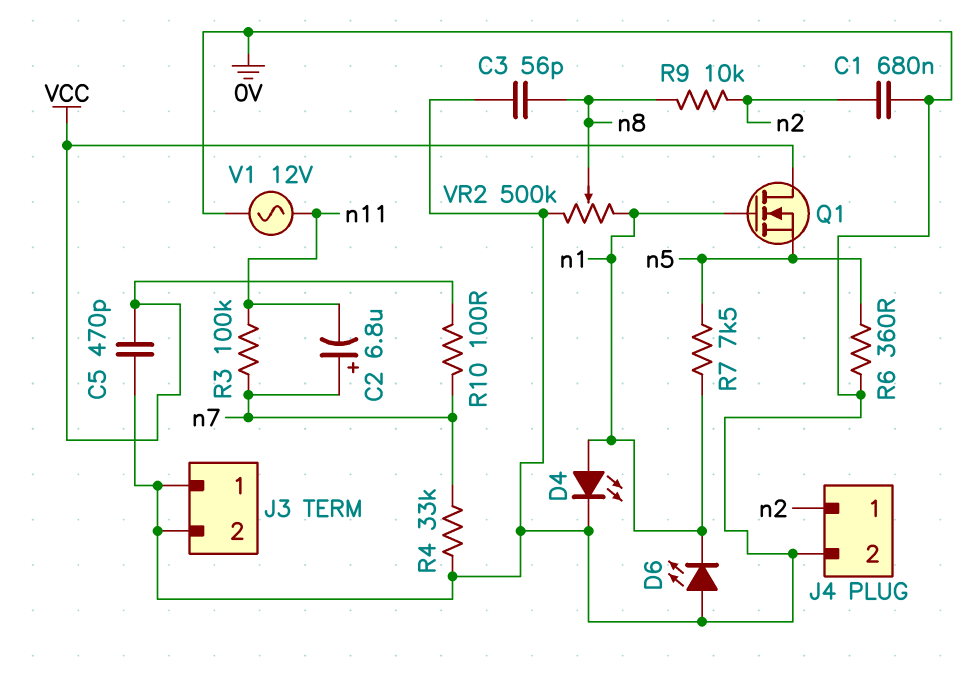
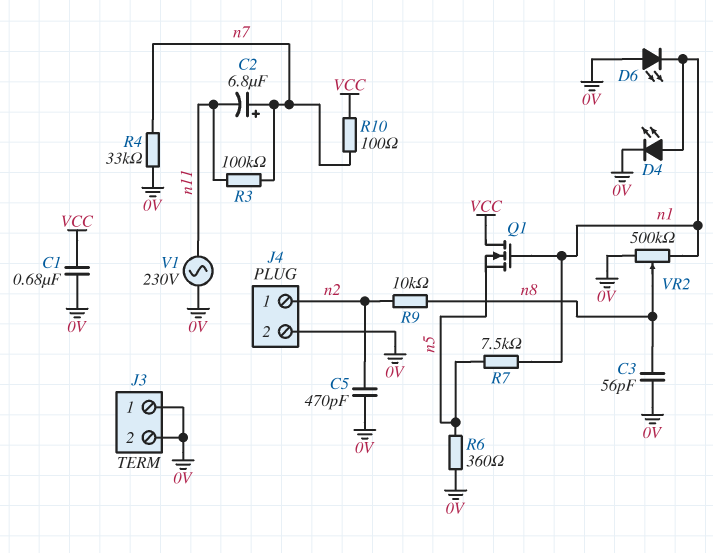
C1: 680nF (0V, n2) -> 680nF (0V, VCC)
C5: 470pF (0V, VCC) -> 470pF (0V, n2)
V1: AC 12V (0V, n11) -> AC 230V (0V, n11)

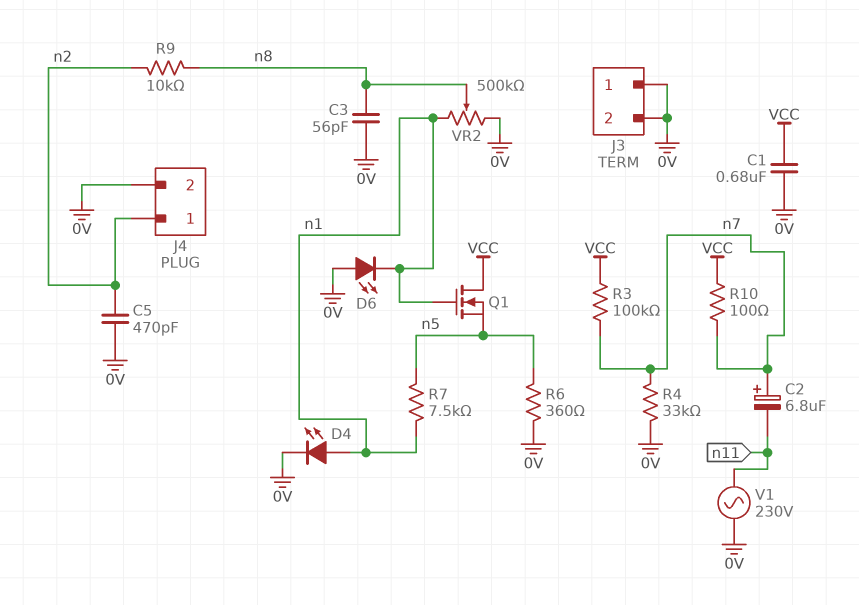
R3: 100k (n7, n11) -> 100k (VCC, n7)

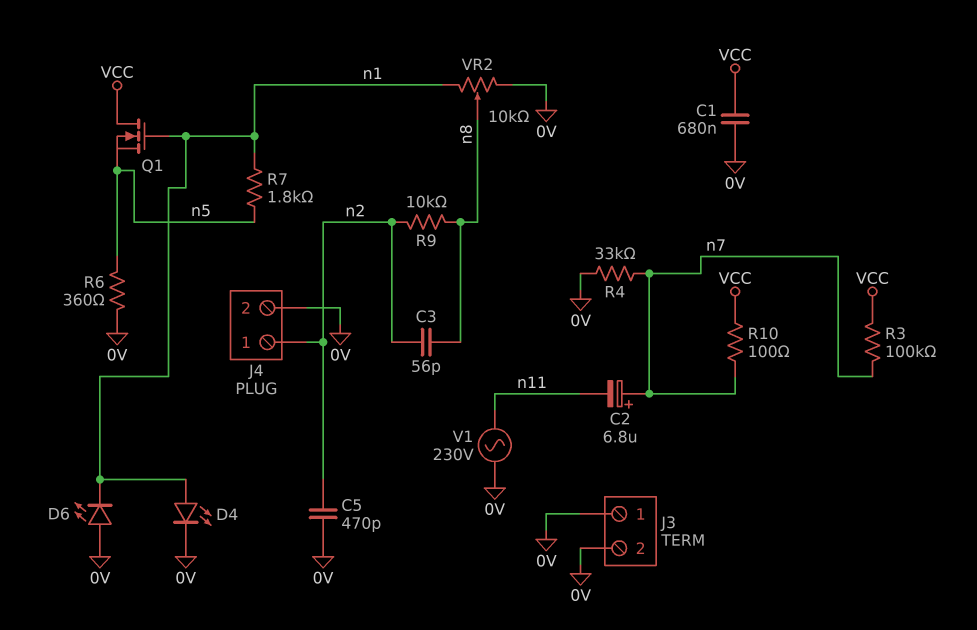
C3: 56pF (0V, n8) -> 56pF (n2, n8)
R7: 7.5k (n1, n5) -> 1.8k (n1, n5)
VR2: 500k (0V, n1, wiper n8) -> 10k (0V, n1, wiper n8)

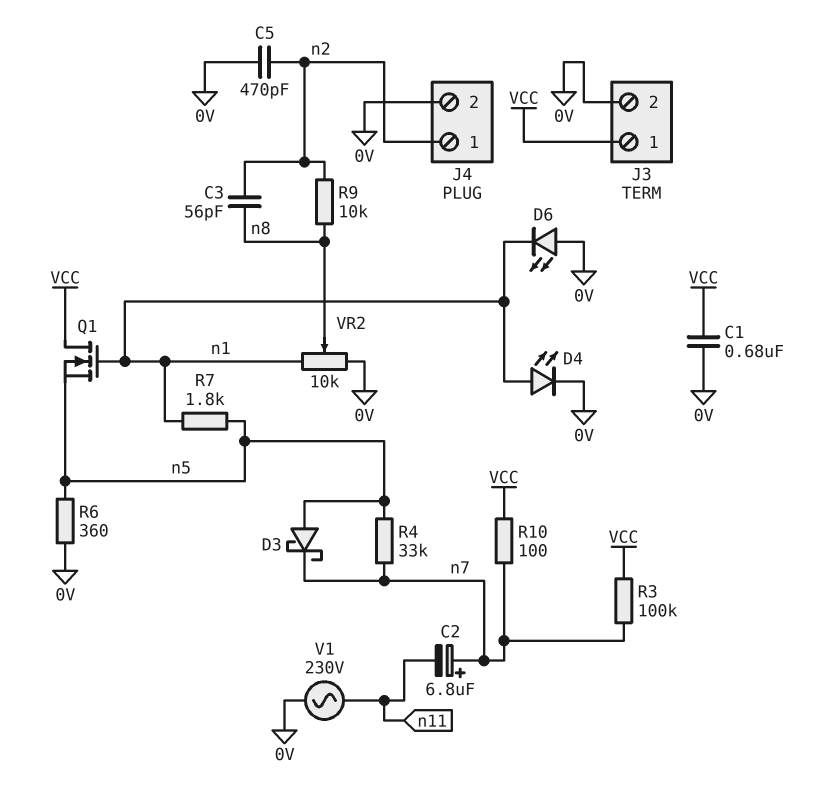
D3: none -> schottky (A n5, K n7)
J3 pin 1: 0V -> VCC
R4: 33k (0V, n7) -> 33k (n5, n7)

